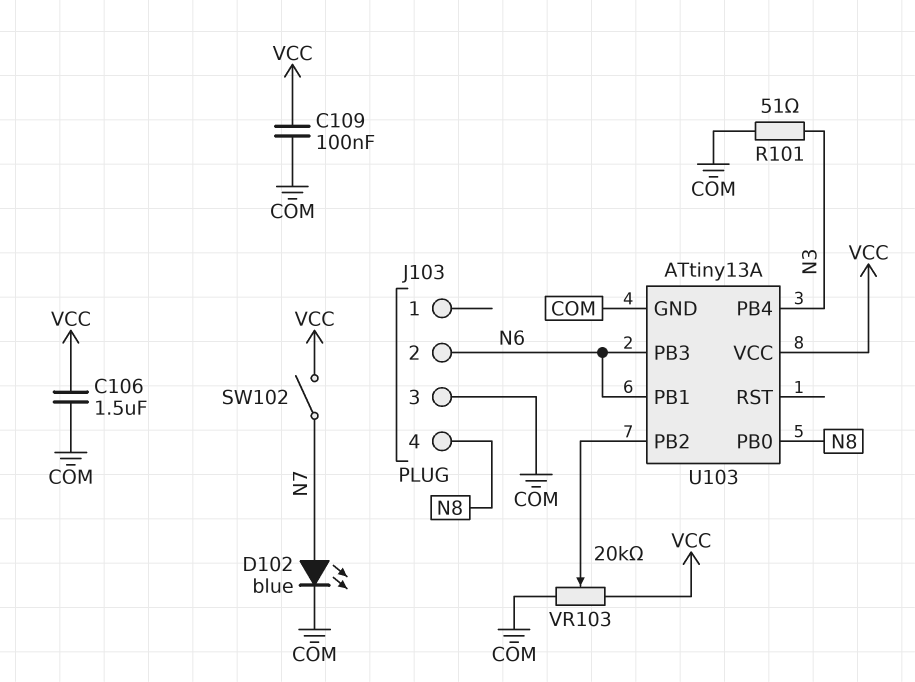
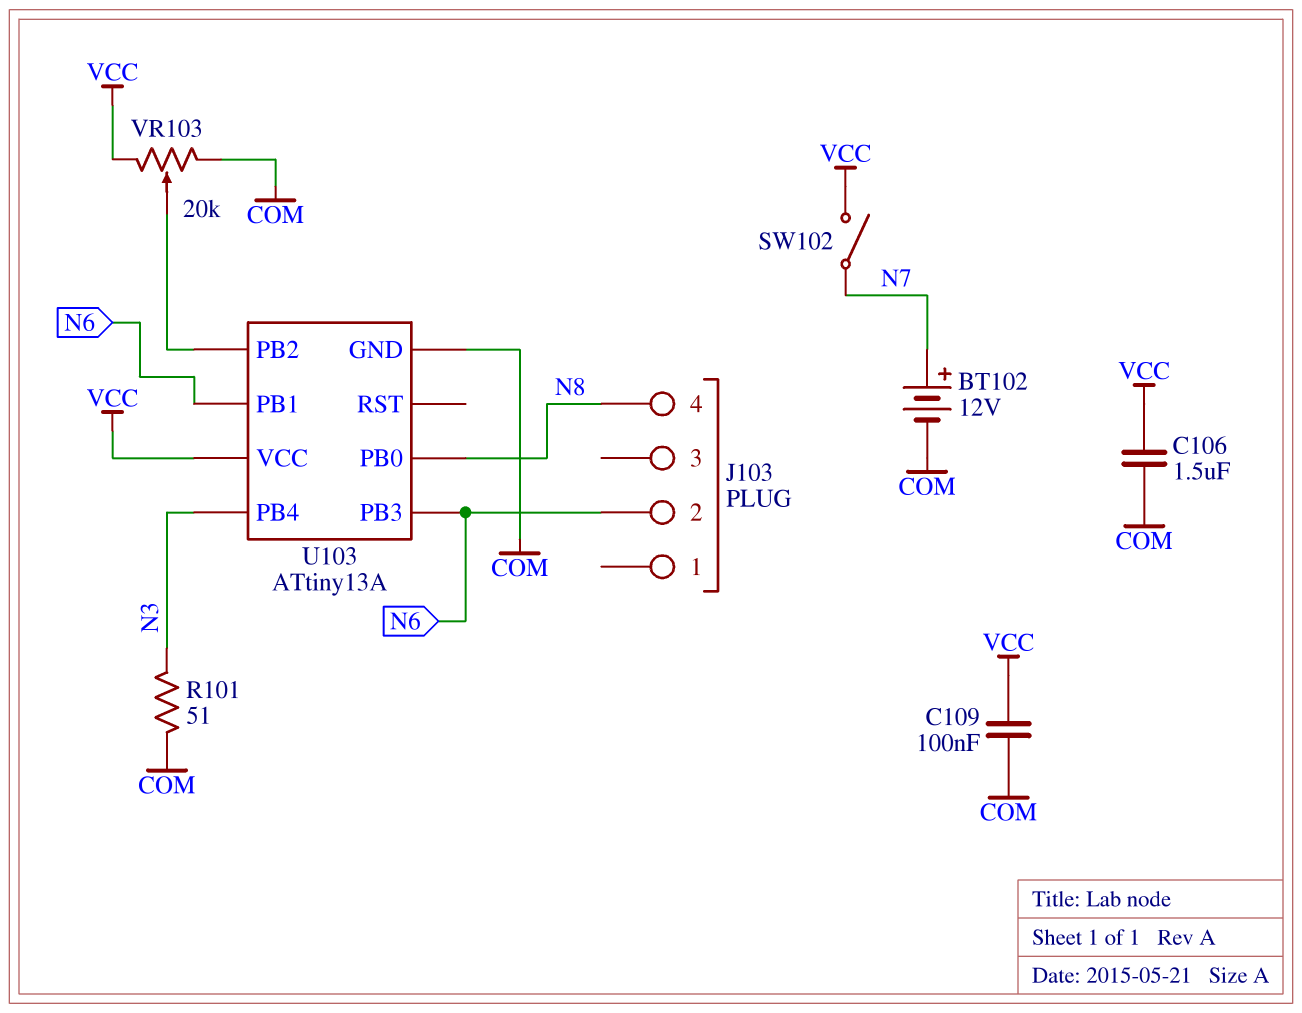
BT102: none -> 12V (plus N7, minus COM)
D102: LED blue (A N7, K COM) -> none
J103 pin 3: COM -> none

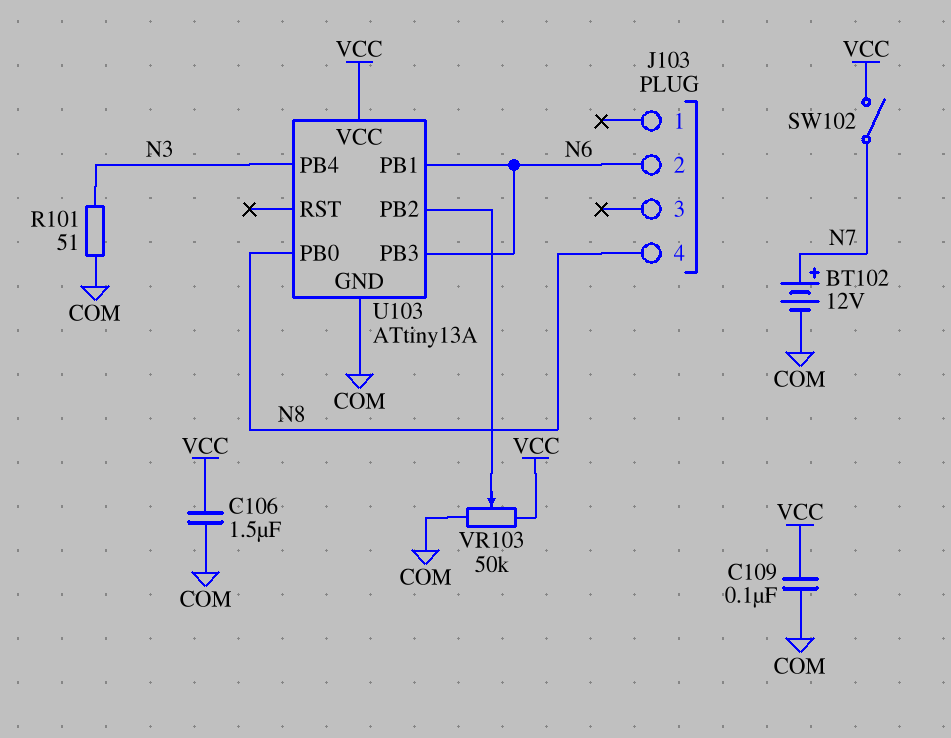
VR103: 20k (COM, VCC, wiper U103/PB2) -> 50k (COM, VCC, wiper U103/PB2)

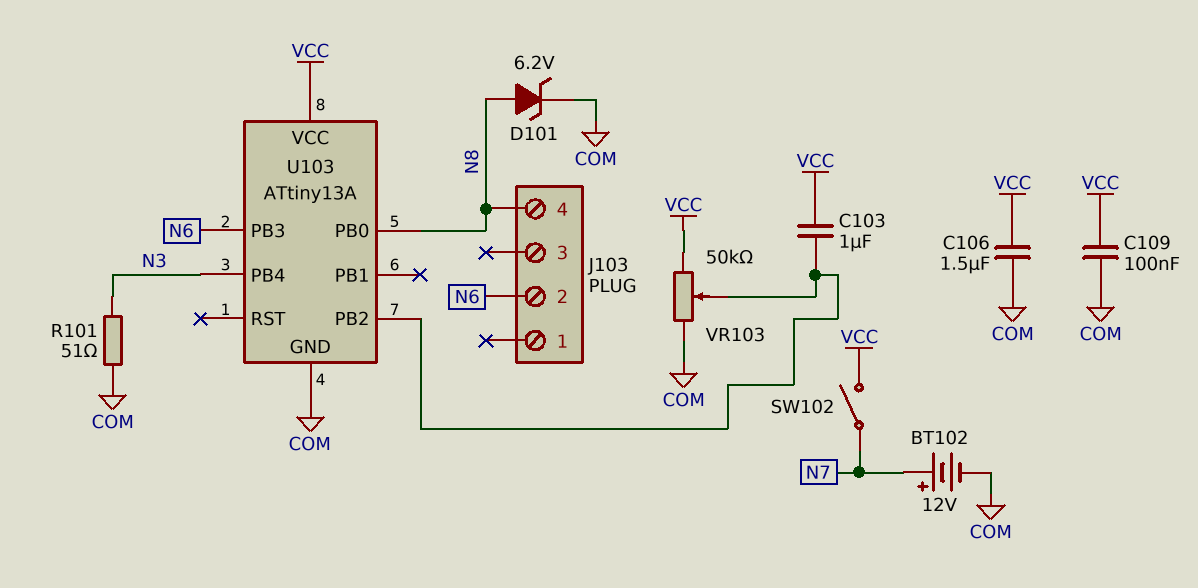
C103: none -> 1uF (U103/PB2, VCC)
D101: none -> zener 6.2V (A N8, K COM)
U103 pin PB1: N6 -> none

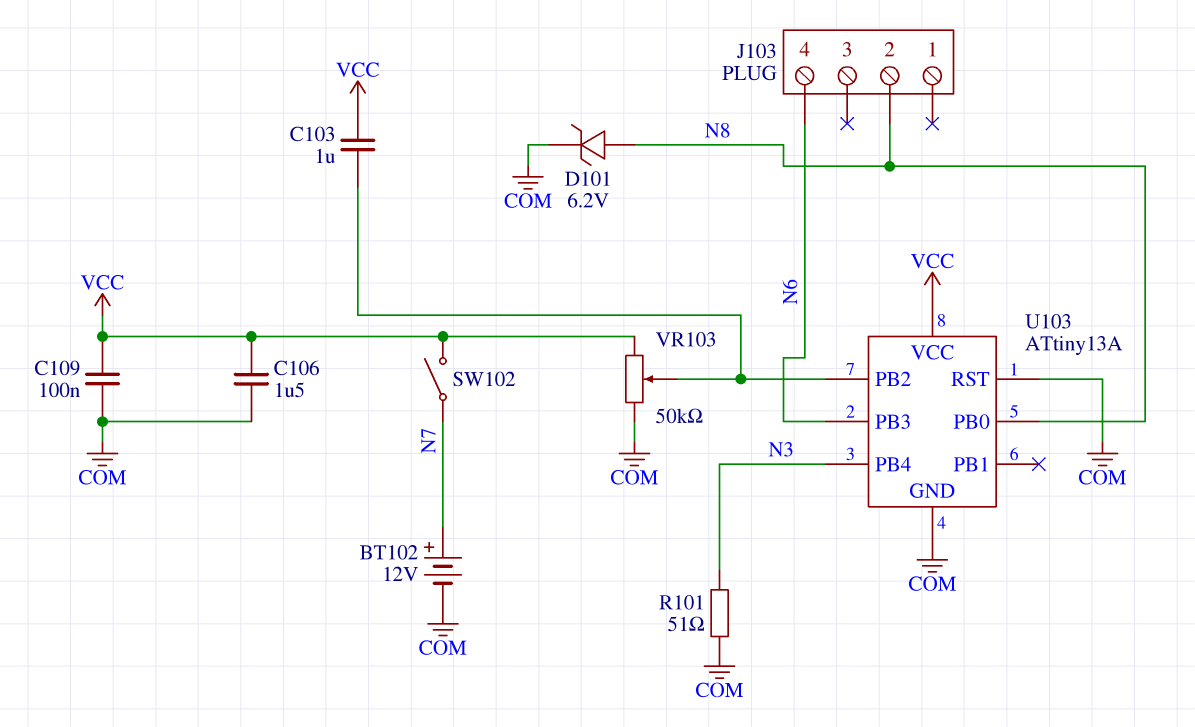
J103 pin 2: N6 -> N8
J103 pin 4: N8 -> N6
U103 pin RST: none -> COM

